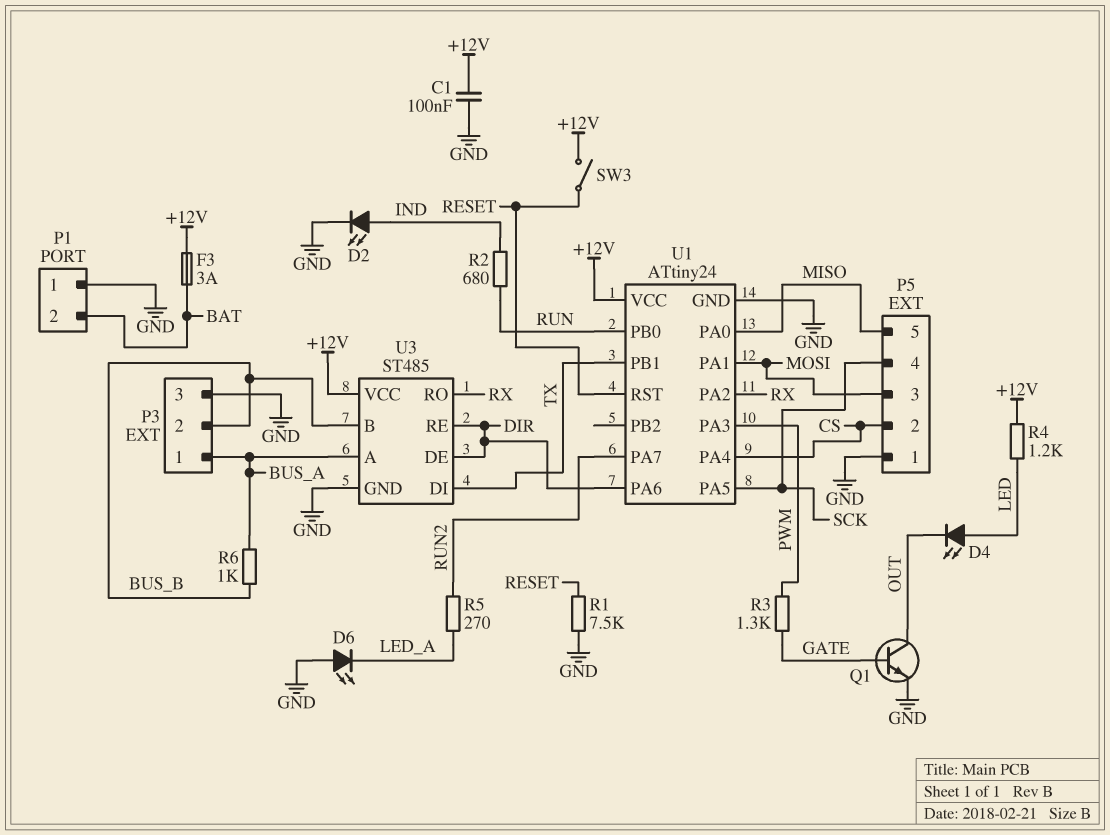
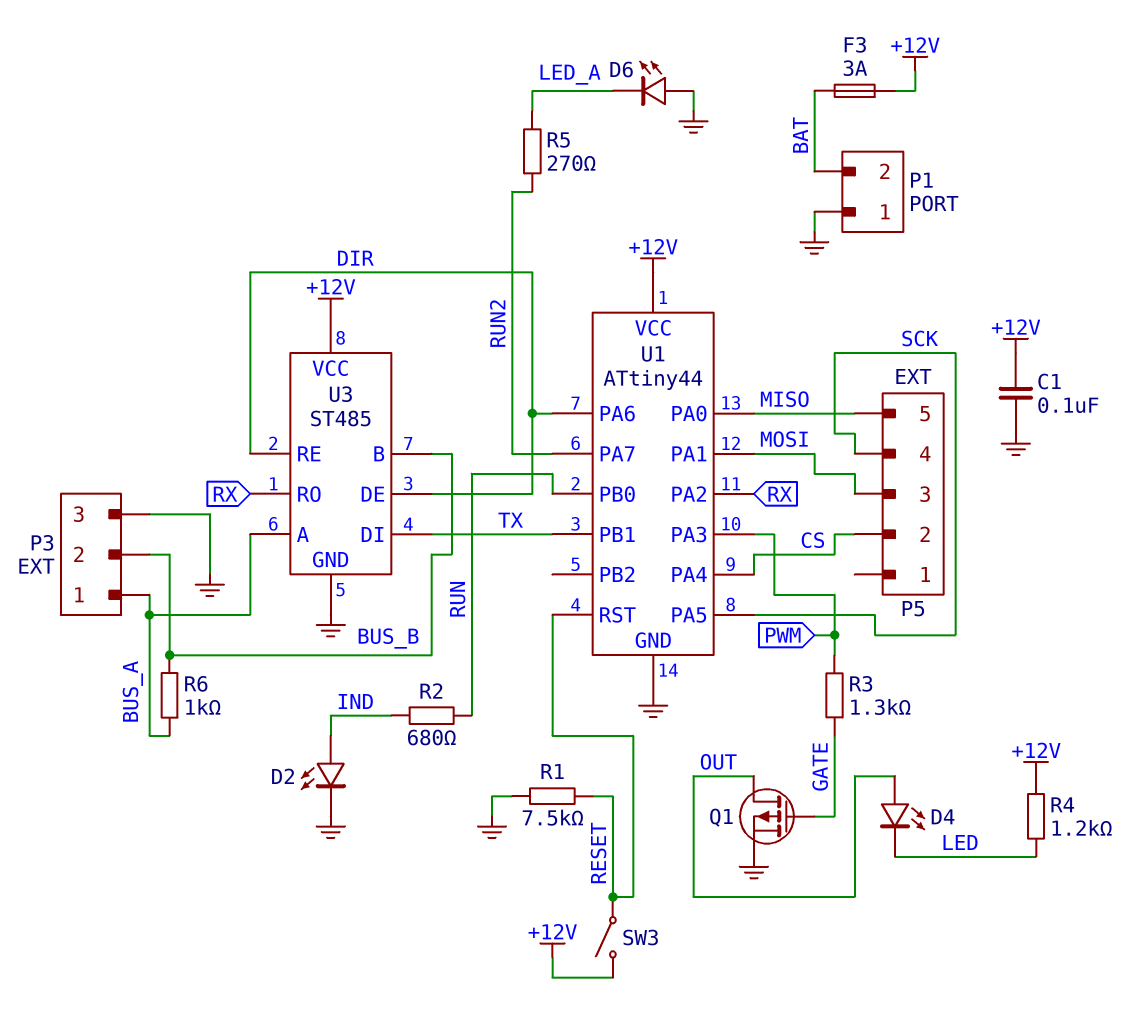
D4: LED (A LED, K OUT) -> LED (A OUT, K LED)
P5 pin 1: GND -> none
Q1: NPN (B GATE, C OUT, E GND) -> PMOS (G GATE, D OUT, S GND)
U1: ATtiny24 -> ATtiny44

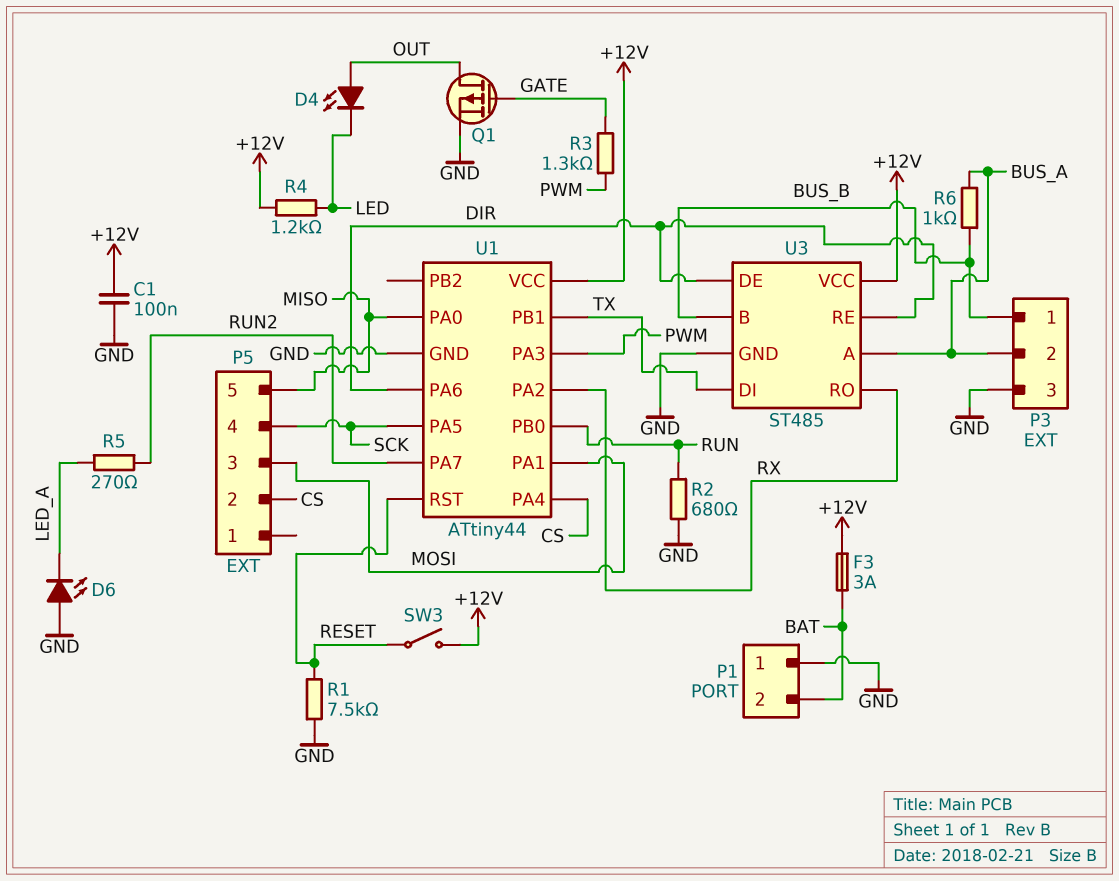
D2: LED (A IND, K GND) -> none
P3 pin 1: BUS_A -> BUS_B
P3 pin 2: BUS_B -> BUS_A
R2: 680 (IND, RUN) -> 680 (GND, RUN)

